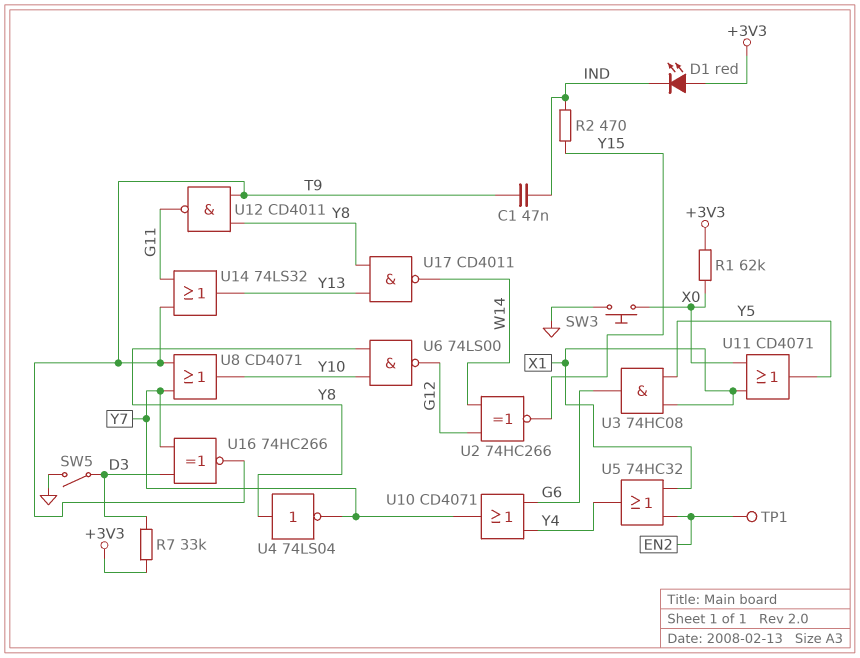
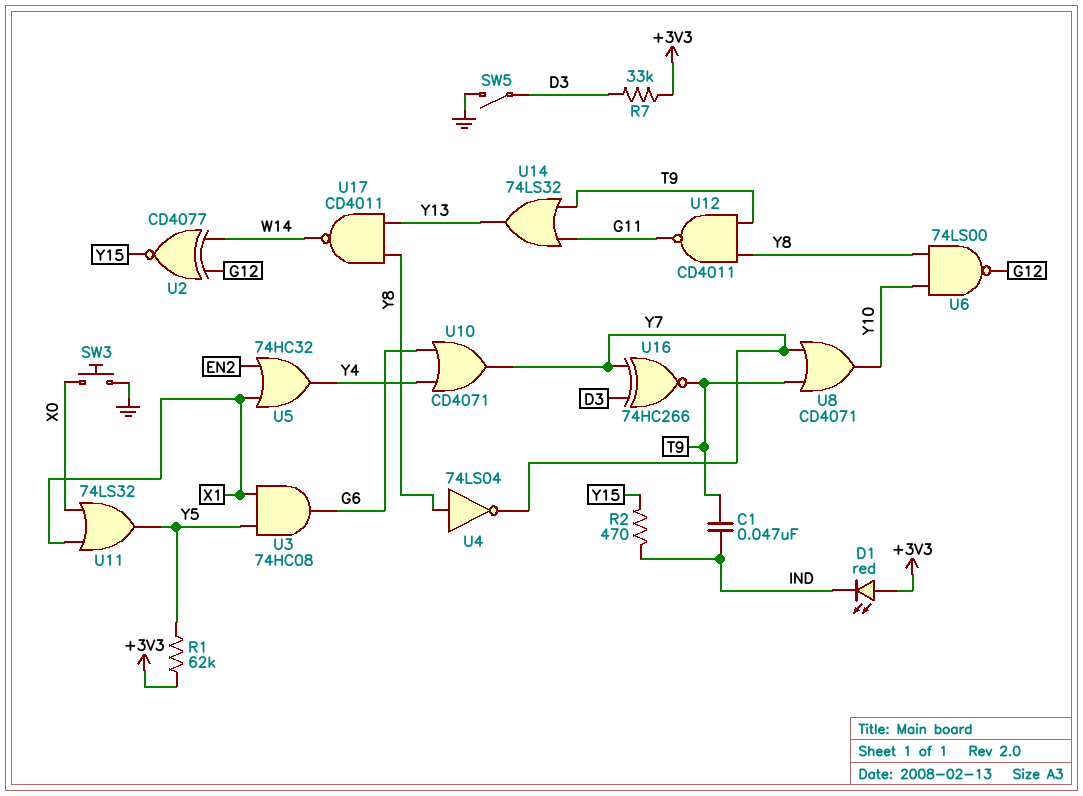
R1: 62k (+3V3, X0) -> 62k (+3V3, Y5)
TP1: test point (EN2) -> none
U2: XNOR 74HC266 (in G12, in W14, out Y15) -> XNOR CD4077 (in G12, in W14, out Y15)
U11: OR CD4071 (in X0, in X1, out Y5) -> OR 74LS32 (in X0, in X1, out Y5)

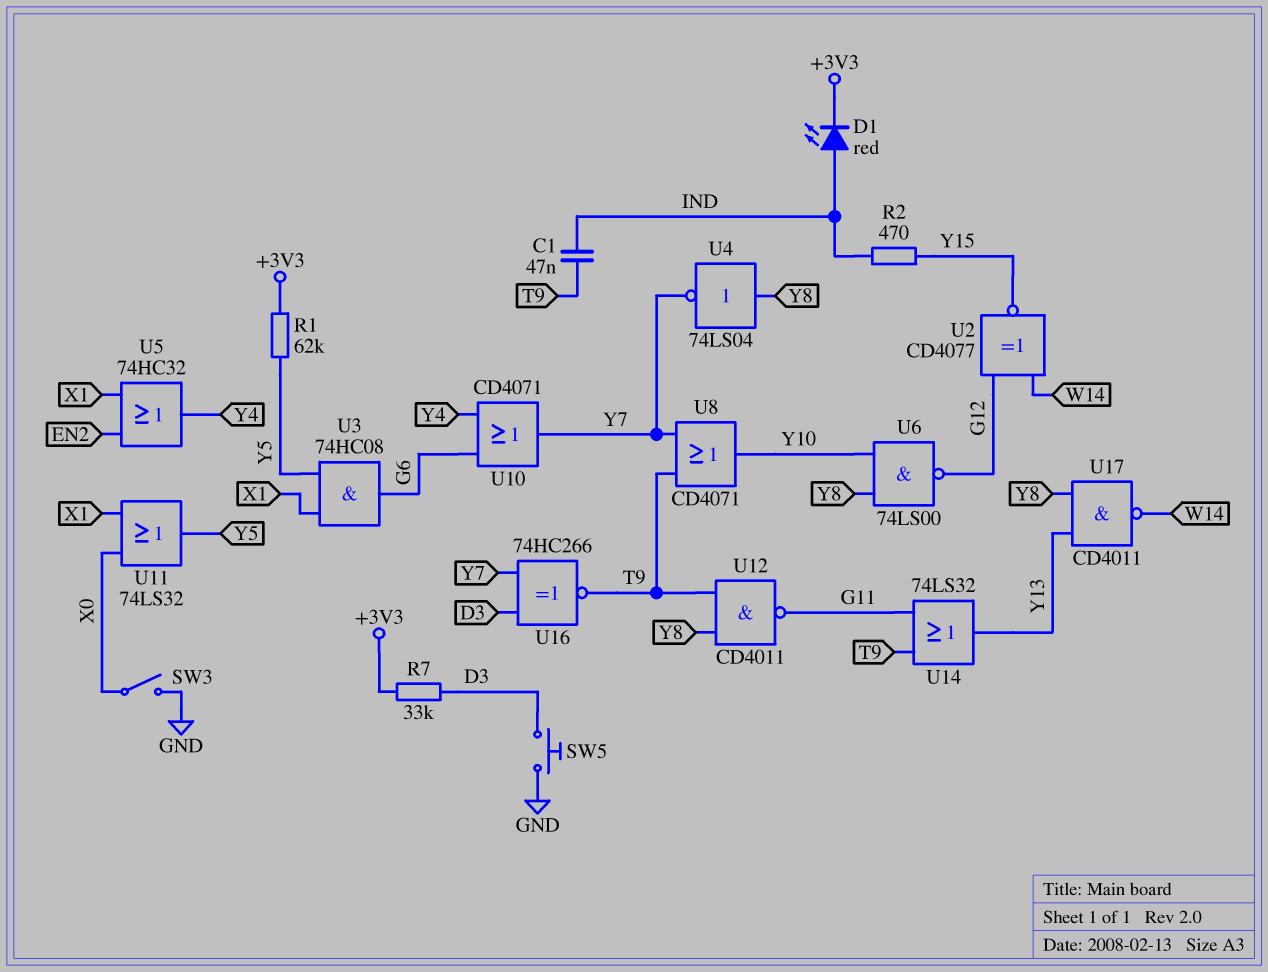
D1: LED red (A +3V3, K IND) -> LED red (A IND, K +3V3)
SW3: button (GND, X0) -> switch (GND, X0)
SW5: switch (D3, GND) -> button (D3, GND)

